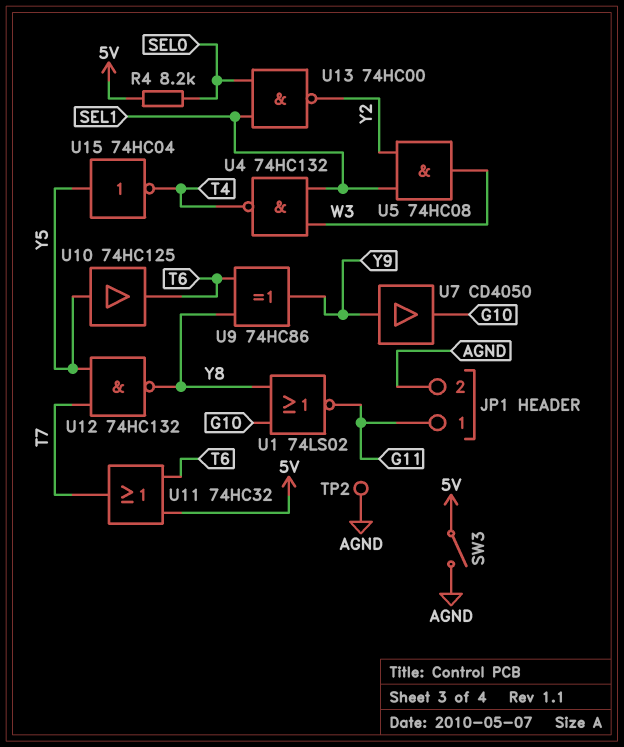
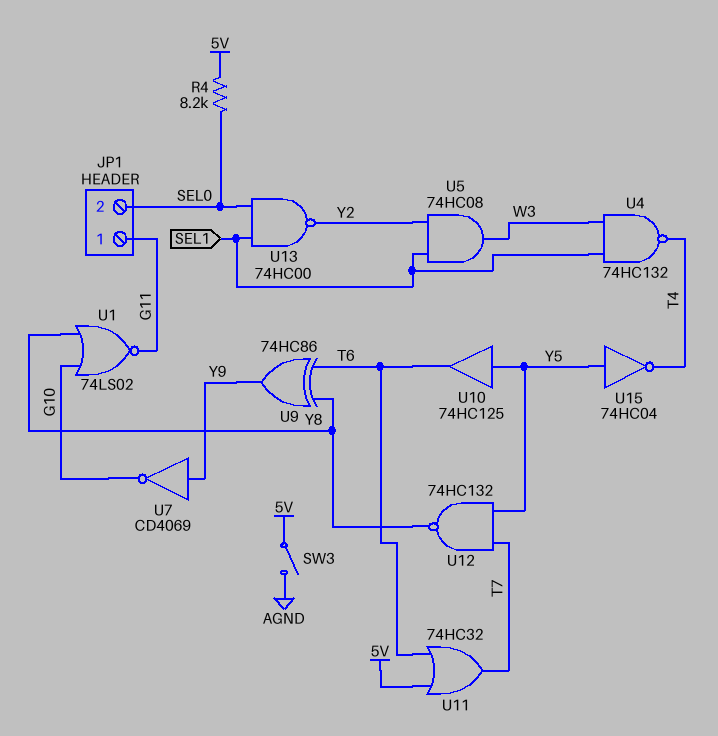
JP1 pin 2: AGND -> SEL0
TP2: test point (AGND) -> none
U7: buffer CD4050 (in Y9, out G10) -> NOT CD4069 (in Y9, out G10)

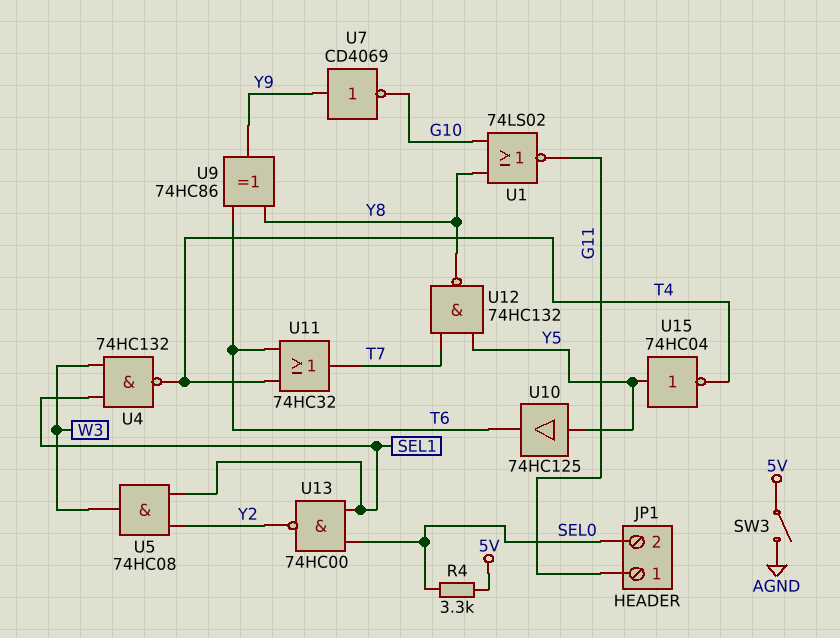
R4: 8.2k (5V, SEL0) -> 3.3k (5V, SEL0)
U11: OR 74HC32 (in 5V, in T6, out T7) -> OR 74HC32 (in T4, in T6, out T7)

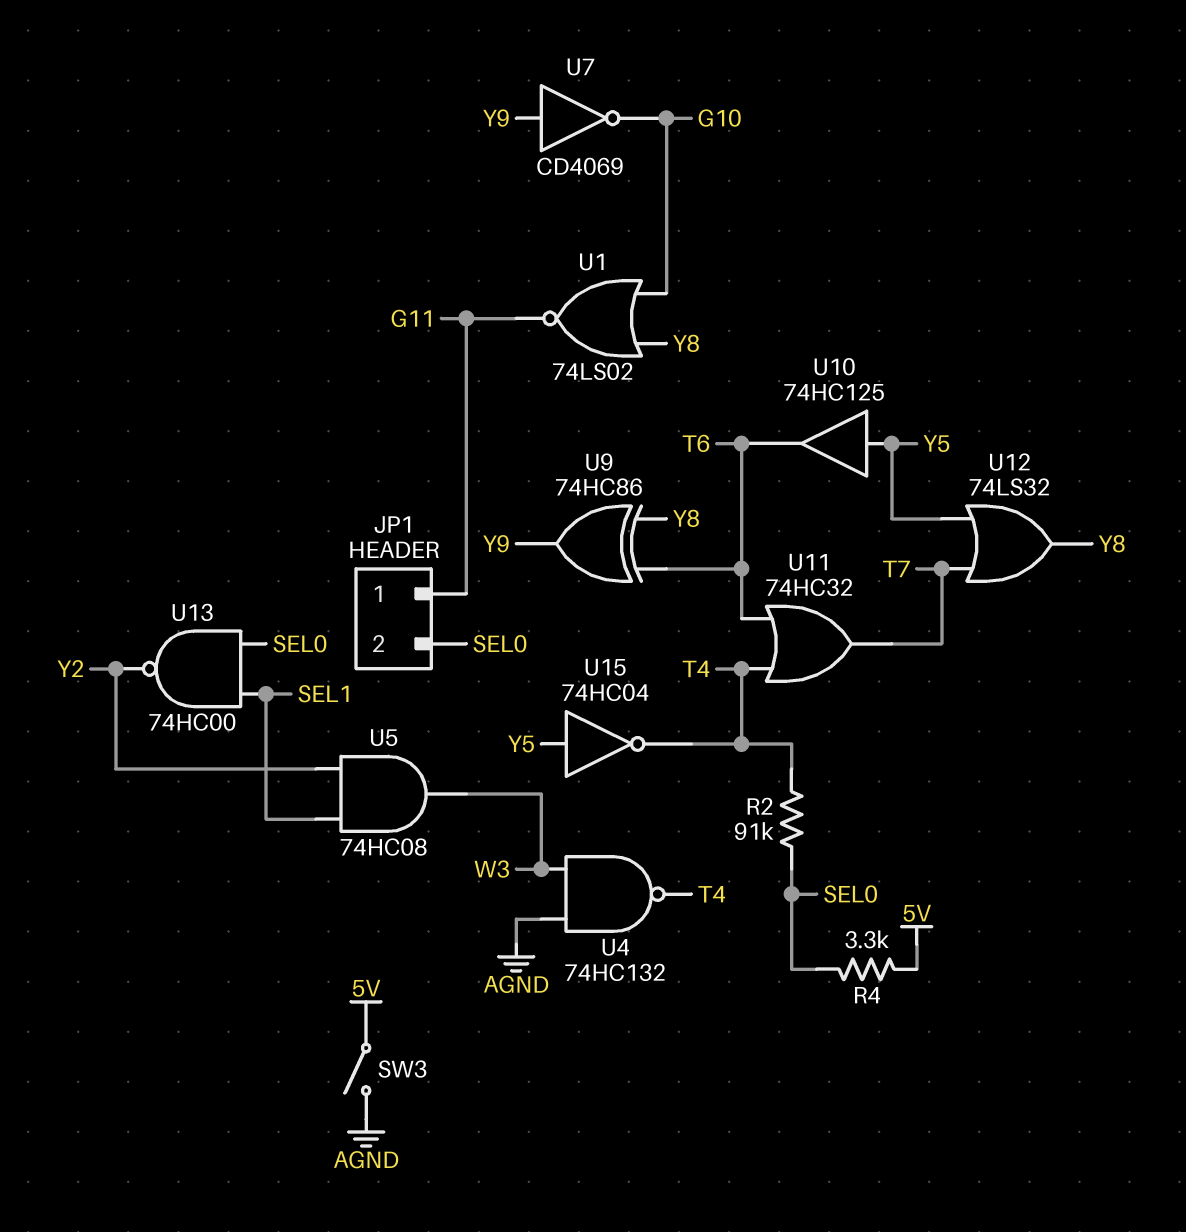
R2: none -> 91k (SEL0, T4)
U4: NAND 74HC132 (in SEL1, in W3, out T4) -> NAND 74HC132 (in AGND, in W3, out T4)
U12: NAND 74HC132 (in T7, in Y5, out Y8) -> OR 74LS32 (in T7, in Y5, out Y8)

